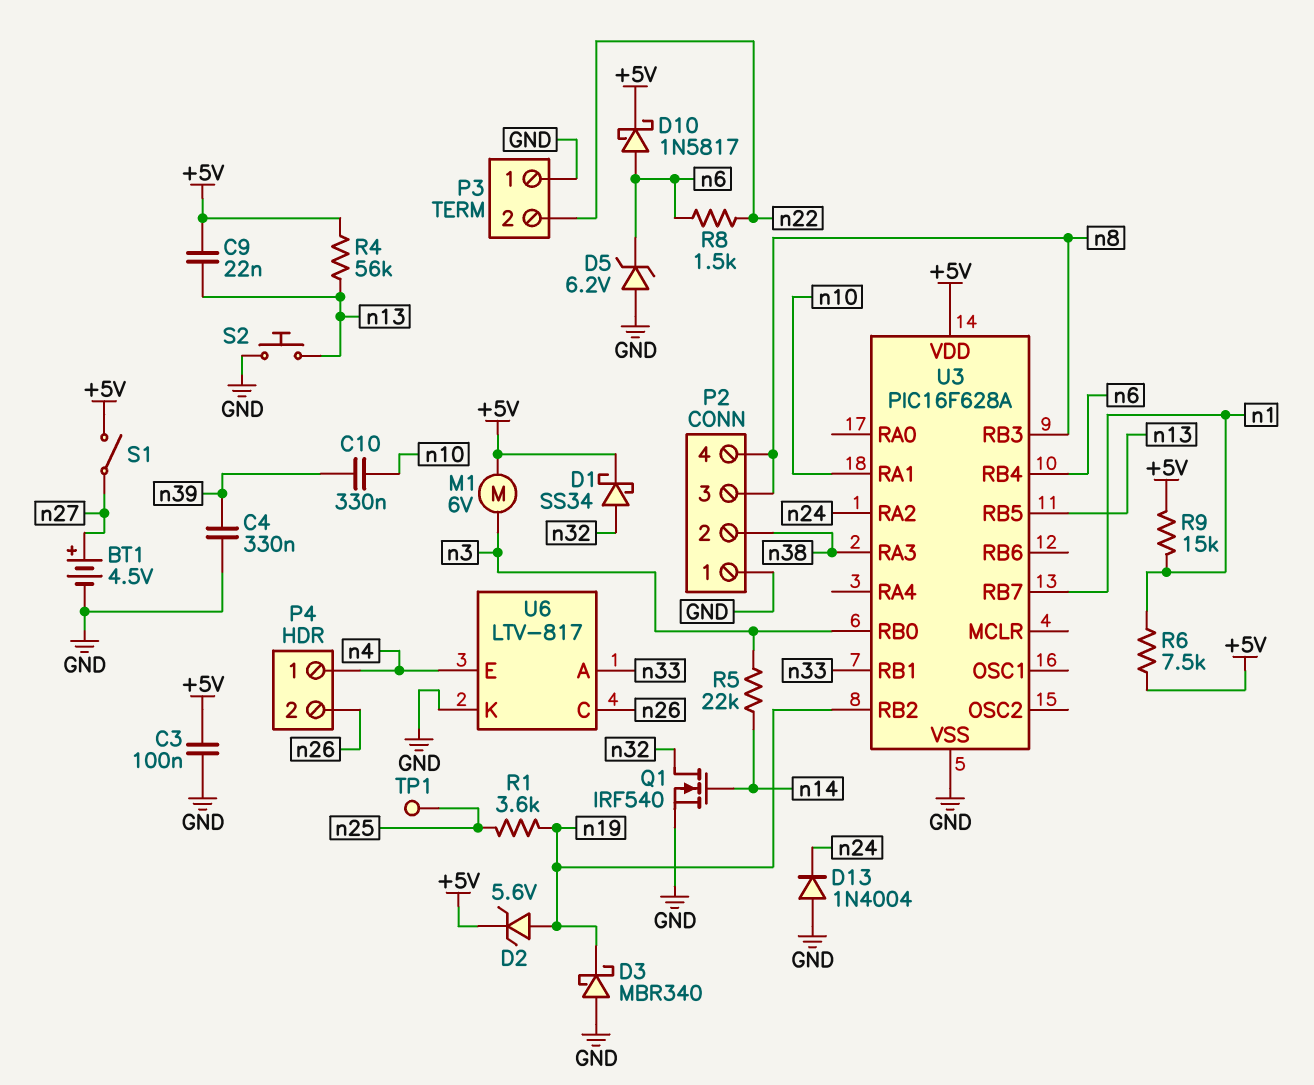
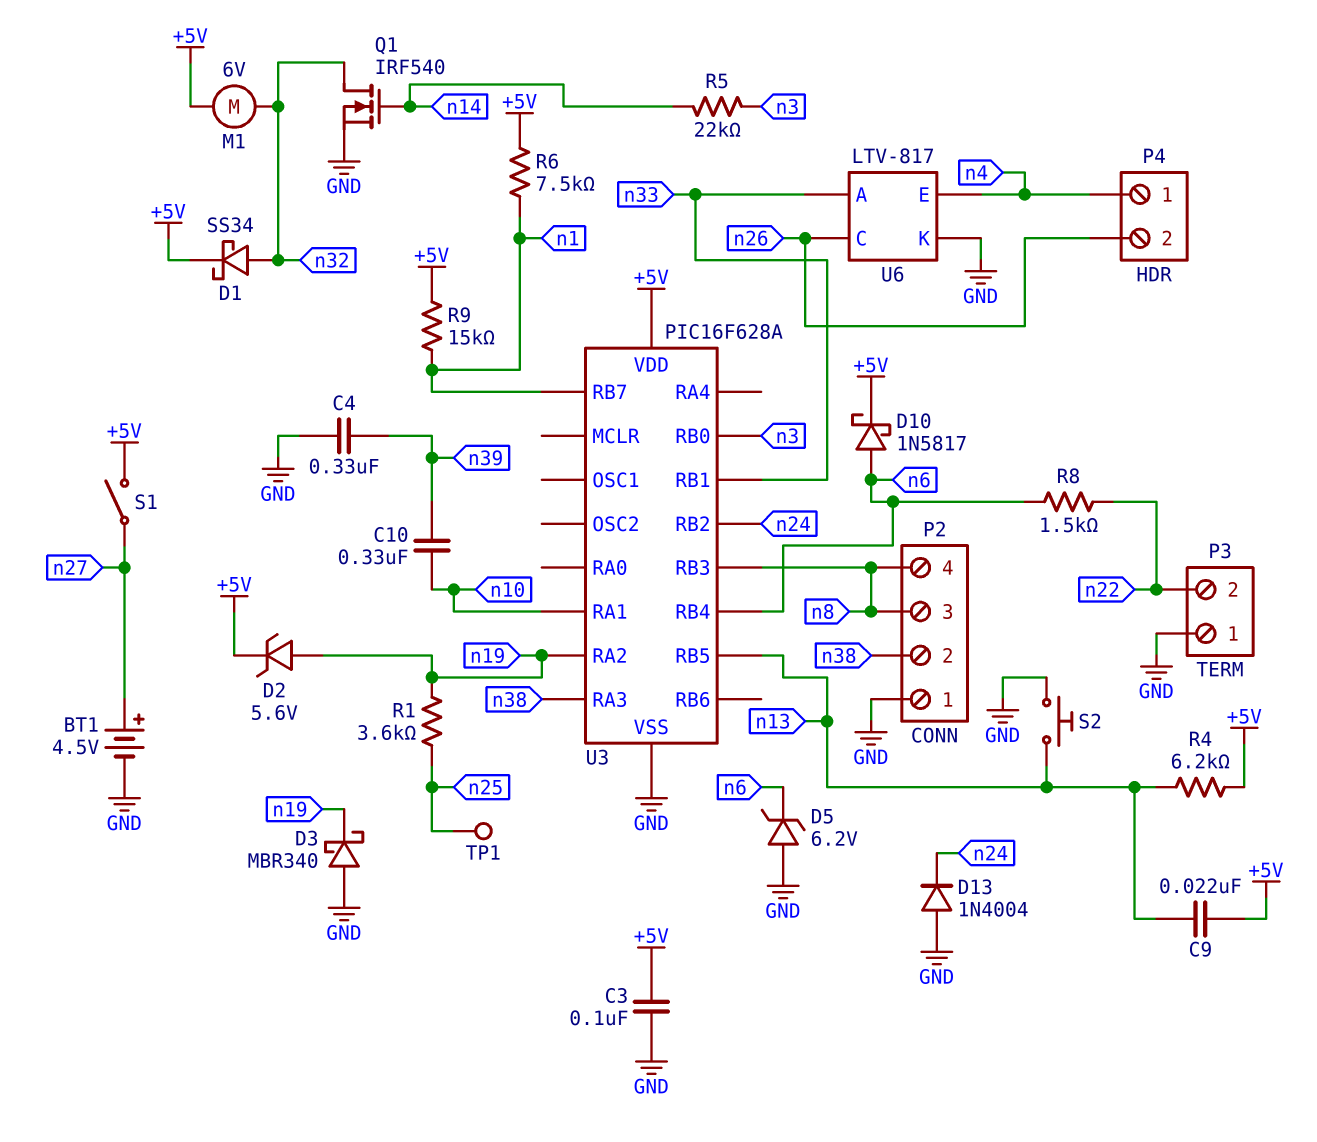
M1: motor 6V (+5V, n3) -> motor 6V (+5V, n32)
R4: 56k (+5V, n13) -> 6.2k (+5V, n13)
U3 pin RA2: n24 -> n19
U3 pin RB2: n19 -> n24

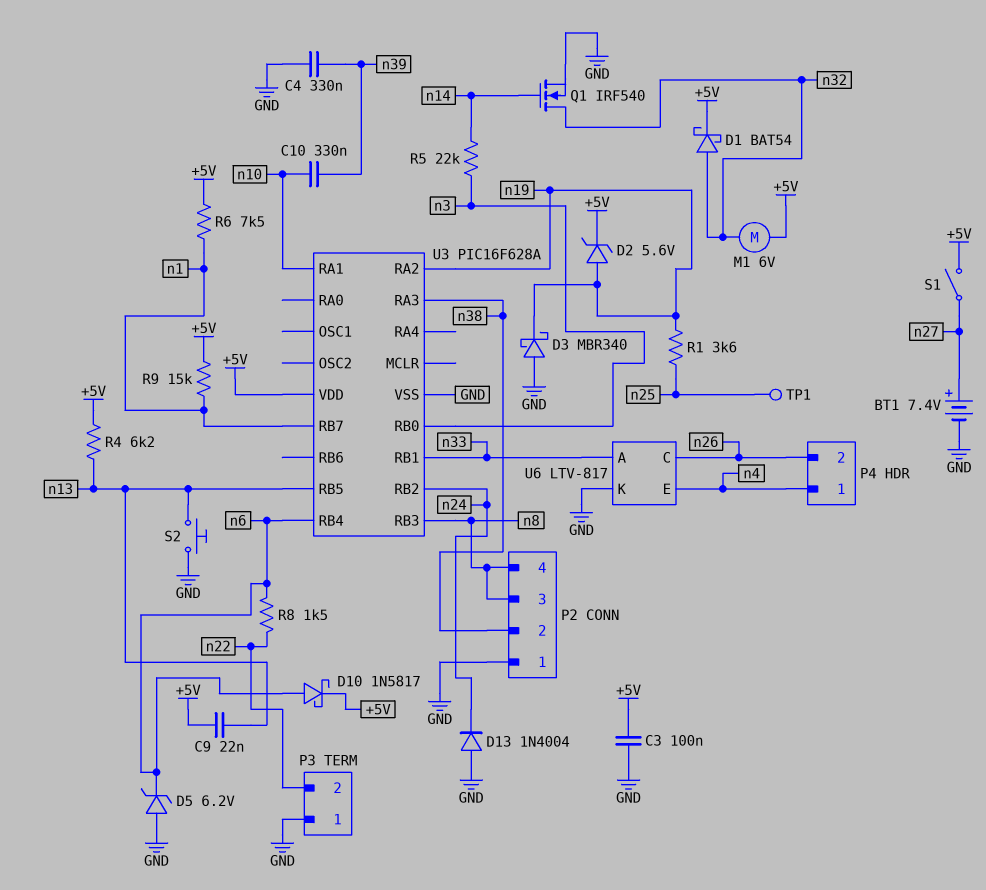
BT1: 4.5V (plus n27, minus GND) -> 7.4V (plus n27, minus GND)
D1: schottky SS34 (A n32, K +5V) -> schottky BAT54 (A n32, K +5V)

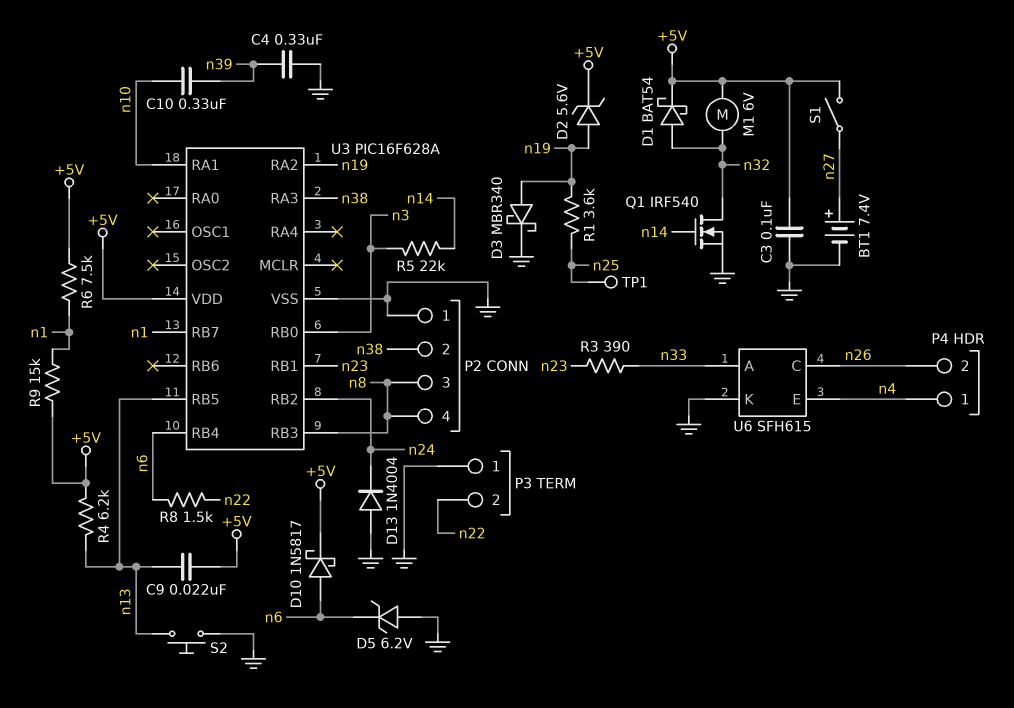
D3: schottky MBR340 (A GND, K n19) -> schottky MBR340 (A n19, K GND)
R3: none -> 390 (n23, n33)
U3 pin RB1: n33 -> n23
U6: LTV-817 -> SFH615

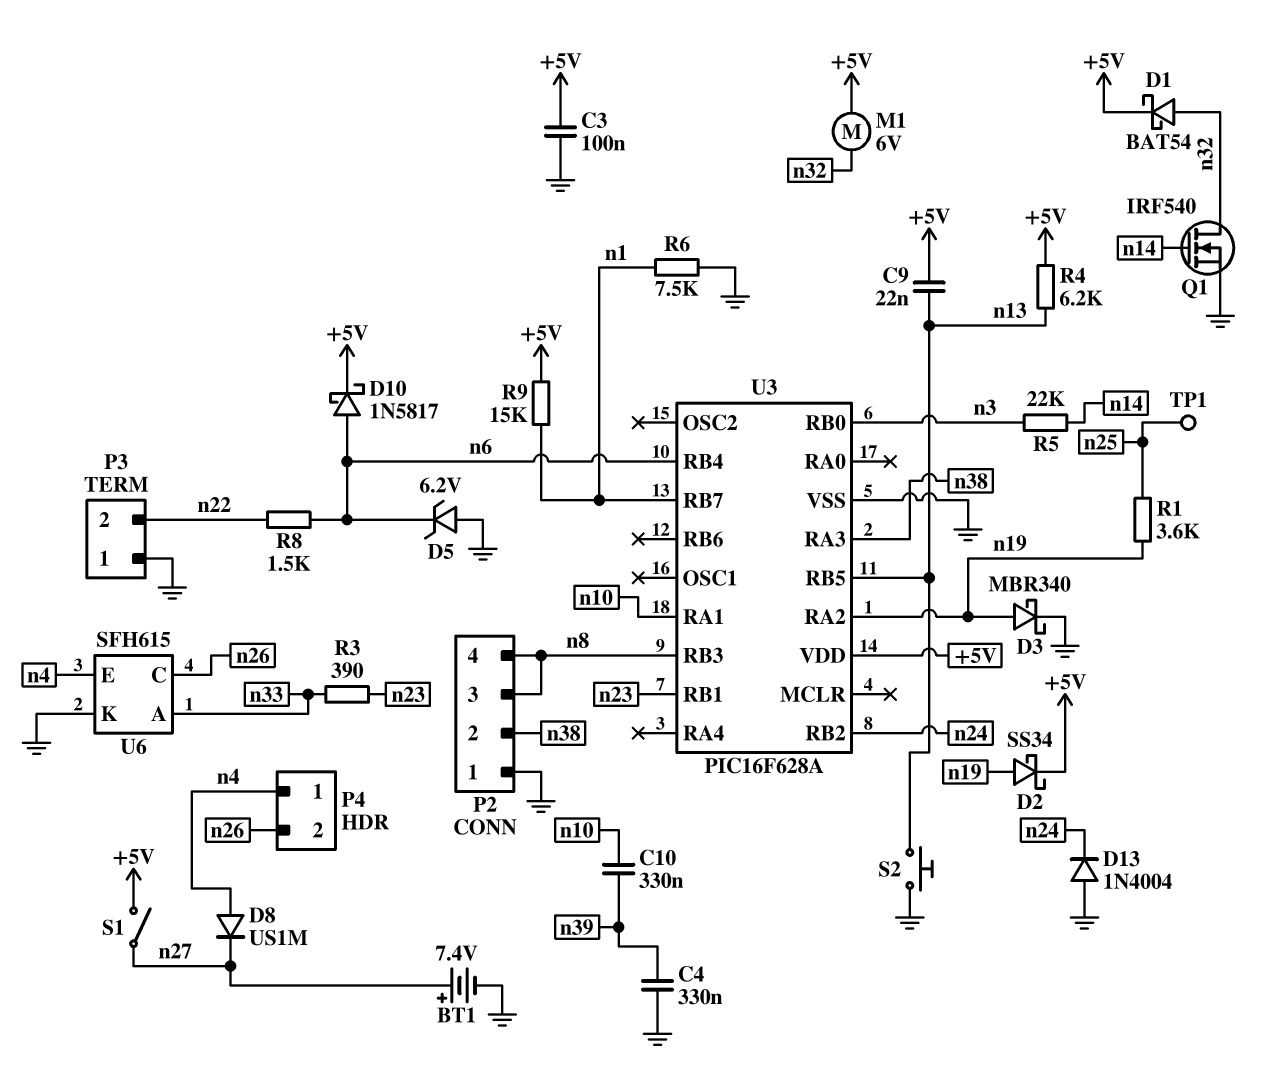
D2: zener 5.6V (A n19, K +5V) -> schottky SS34 (A n19, K +5V)
D8: none -> diode US1M (A n4, K n27)
R6: 7.5k (+5V, n1) -> 7.5k (GND, n1)

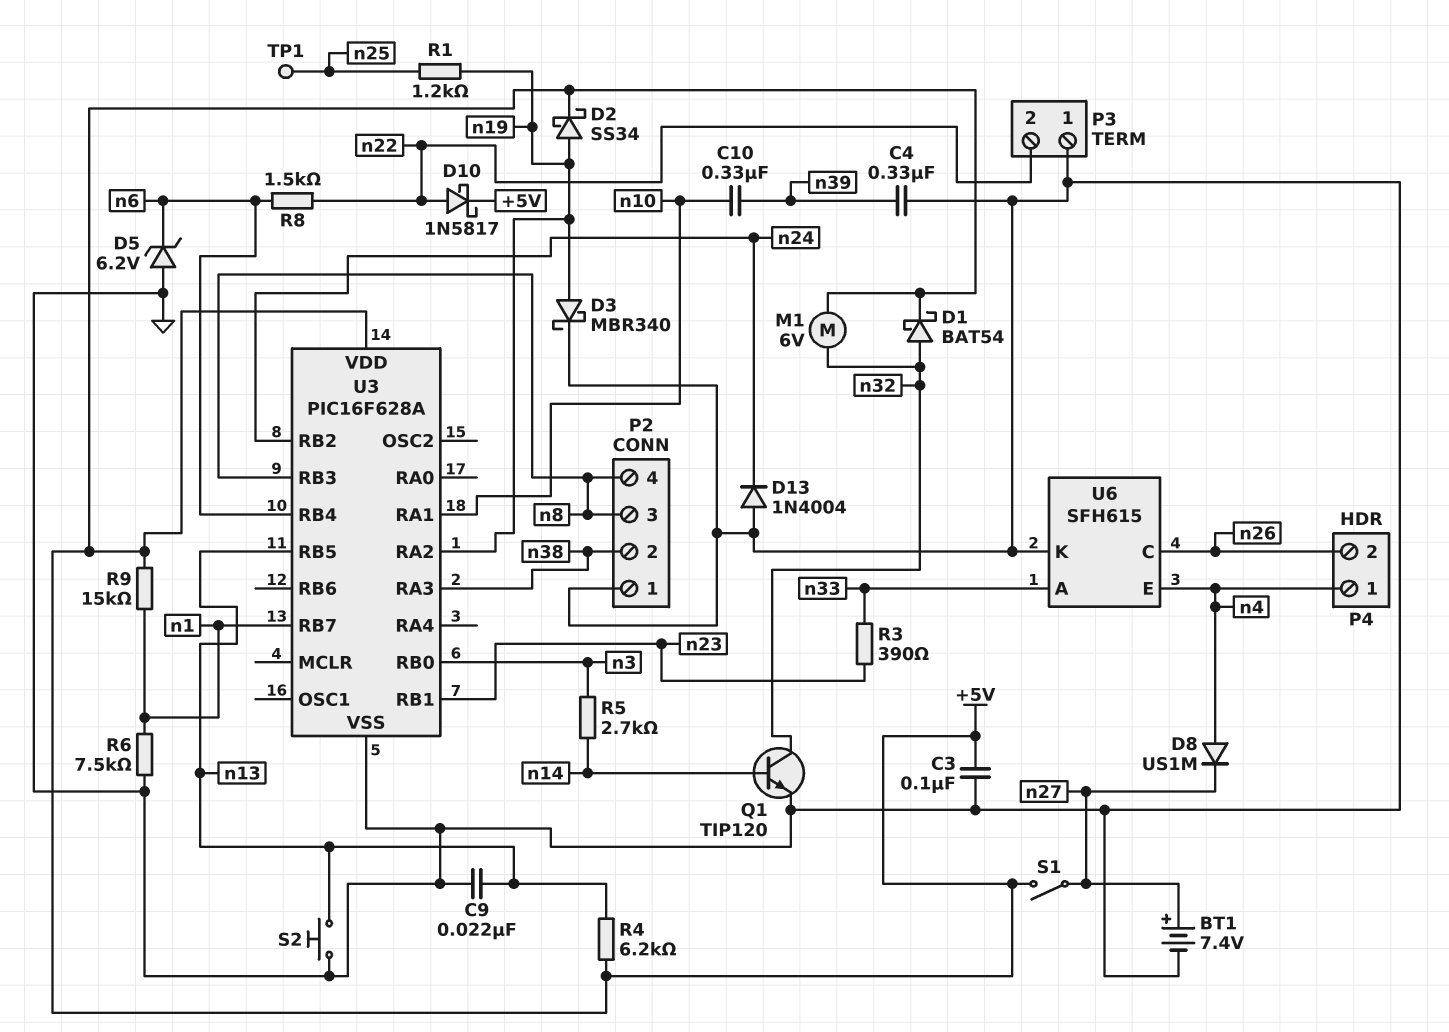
C9: 22nF (+5V, n13) -> 22nF (GND, n13)
D10: schottky 1N5817 (A n6, K +5V) -> schottky 1N5817 (A n22, K +5V)
Q1: NMOS IRF540 (G n14, D n32, S GND) -> NPN TIP120 (B n14, C n32, E GND)
R1: 3.6k (n19, n25) -> 1.2k (n19, n25)
R5: 22k (n3, n14) -> 2.7k (n3, n14)

